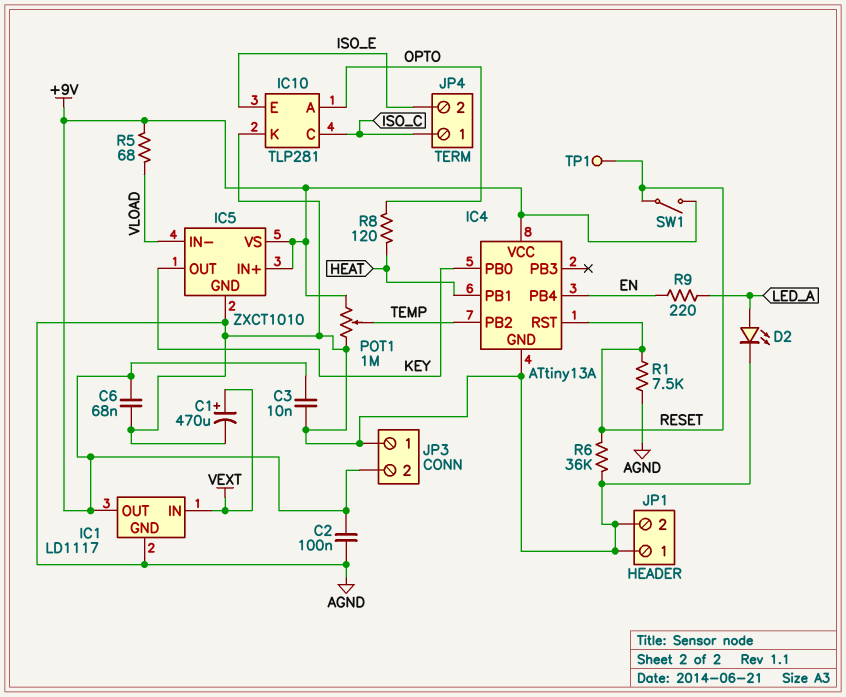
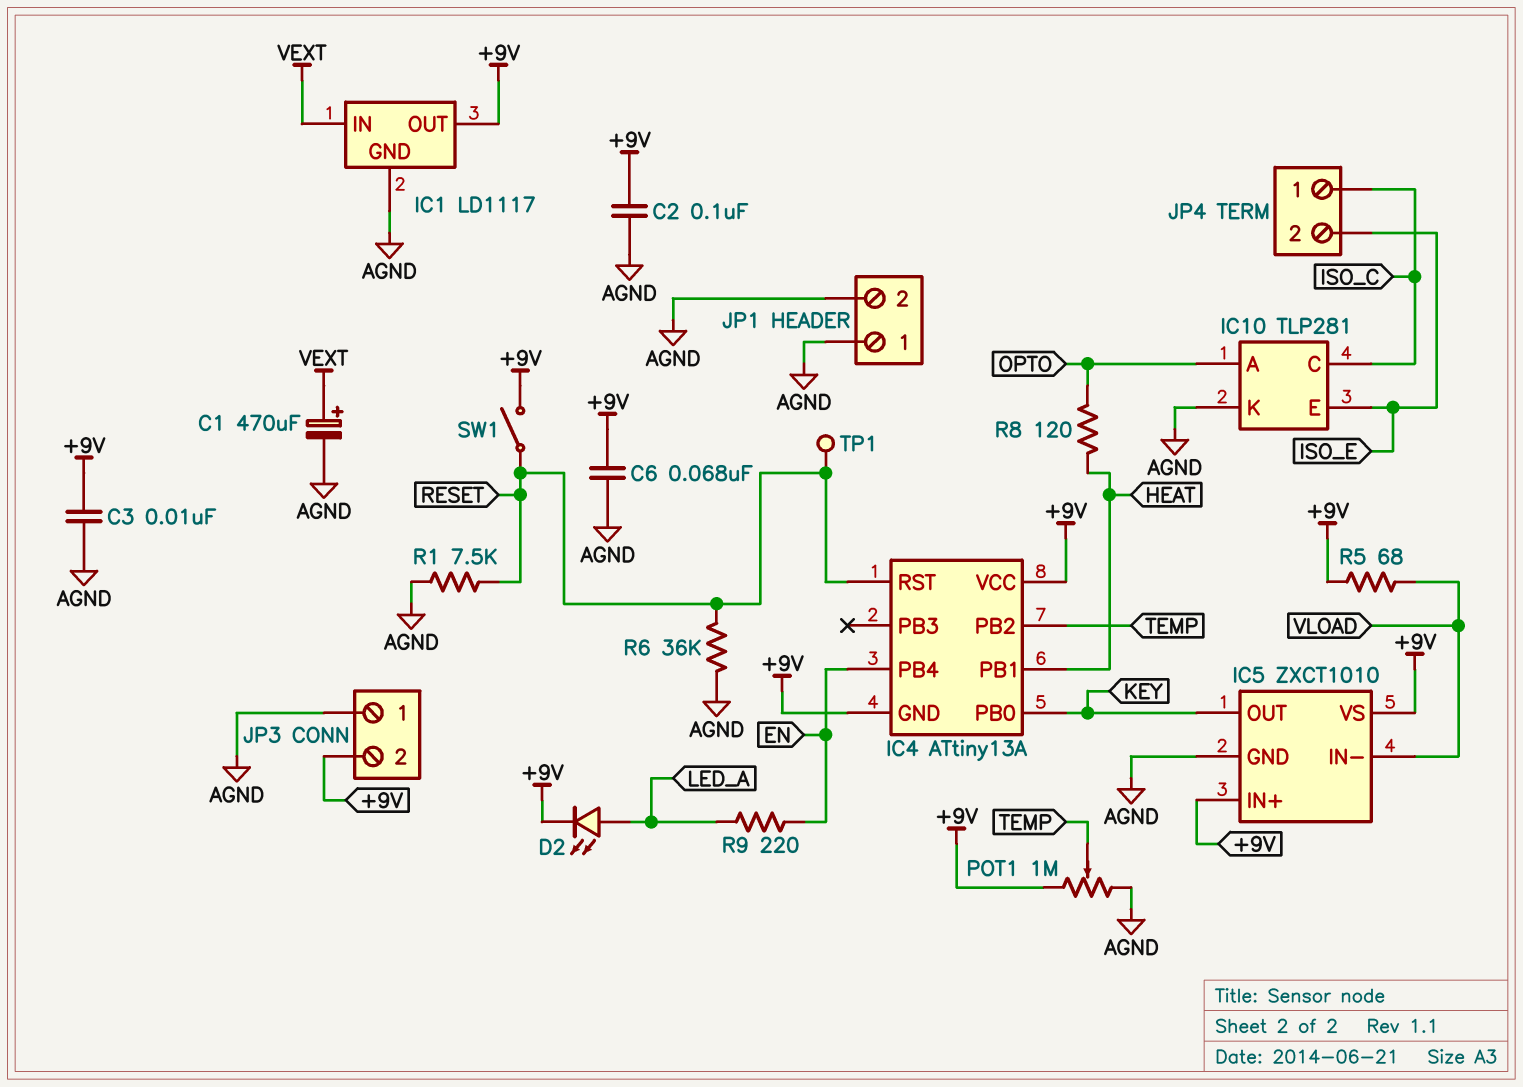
D2: LED (A LED_A, K AGND) -> LED (A LED_A, K +9V)
IC4 pin GND: AGND -> +9V

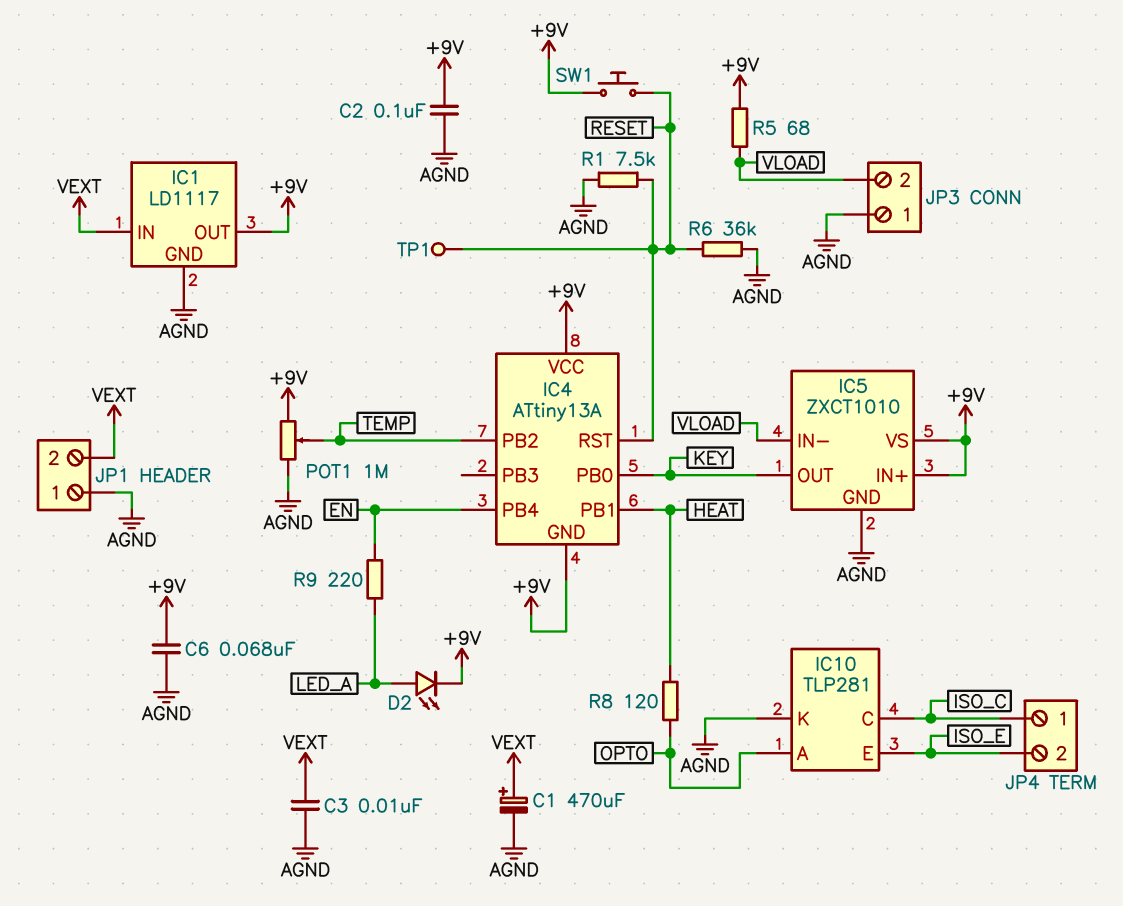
C3: 10nF (+9V, AGND) -> 10nF (AGND, VEXT)
JP1 pin 2: AGND -> VEXT
JP3 pin 2: +9V -> VLOAD
SW1: switch (+9V, RESET) -> button (+9V, RESET)

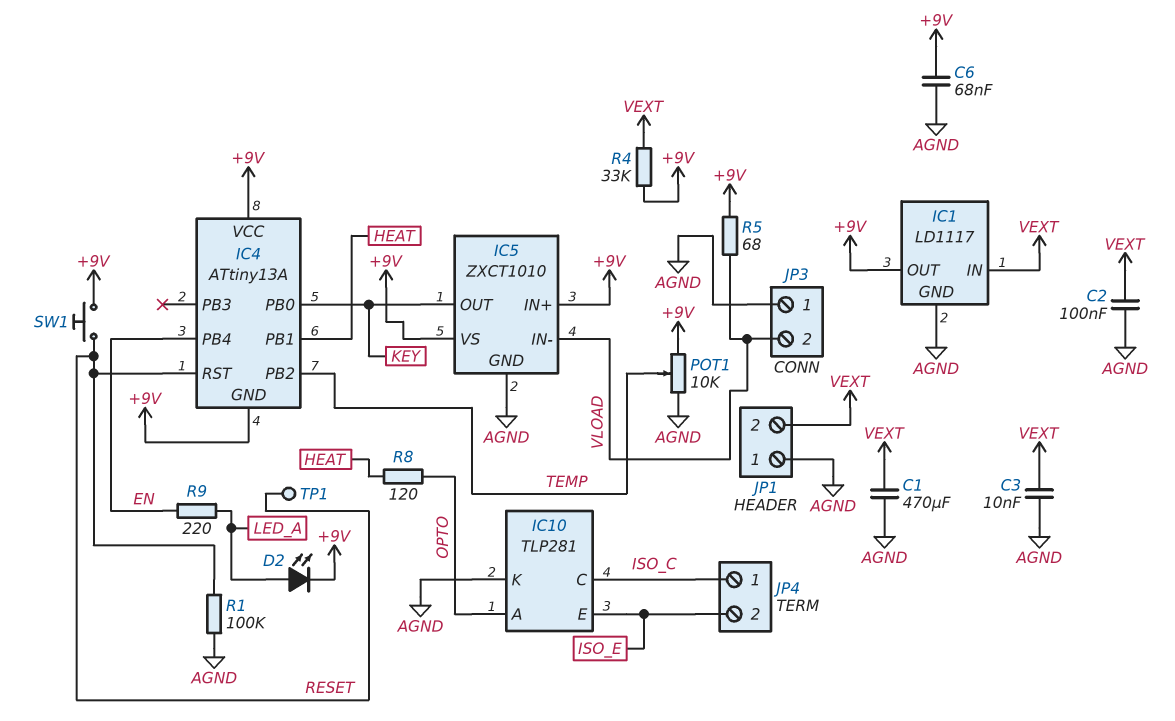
C1: 470uF (plus VEXT, minus AGND) -> 470uF (AGND, VEXT)
C2: 100nF (+9V, AGND) -> 100nF (AGND, VEXT)
POT1: 1M (+9V, AGND, wiper TEMP) -> 10k (+9V, AGND, wiper TEMP)
R1: 7.5k (AGND, RESET) -> 100k (AGND, RESET)
R4: none -> 33k (+9V, VEXT)
R6: 36k (AGND, RESET) -> none

